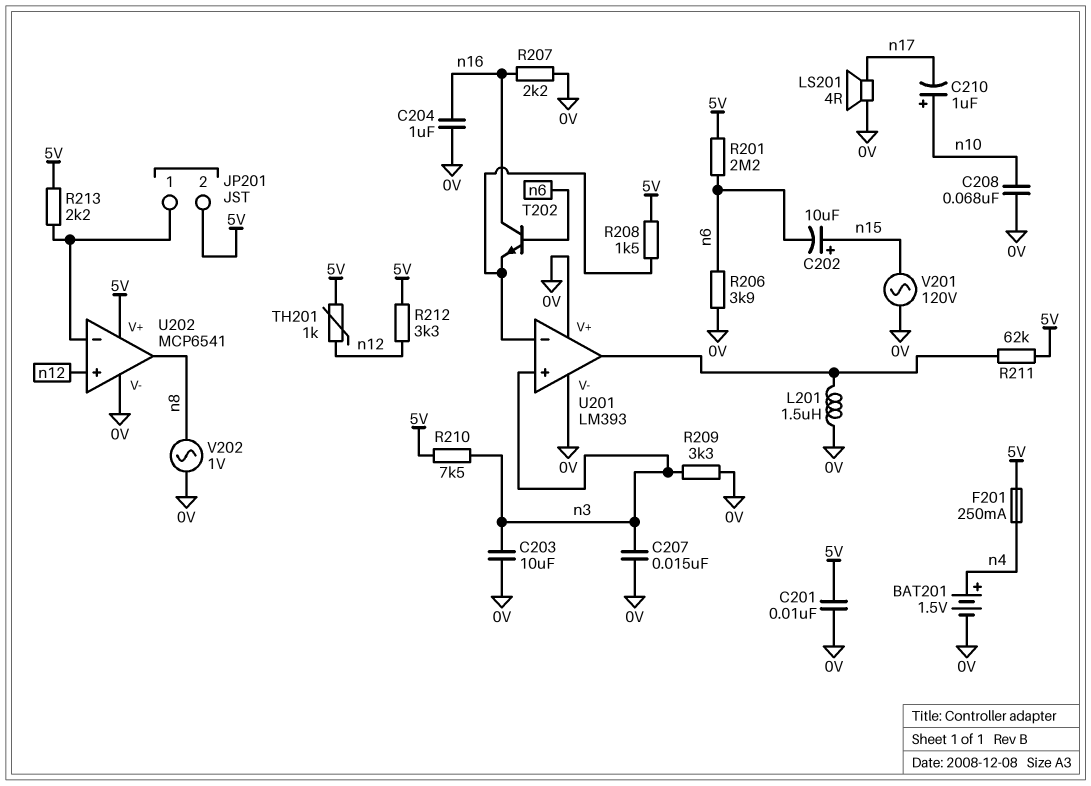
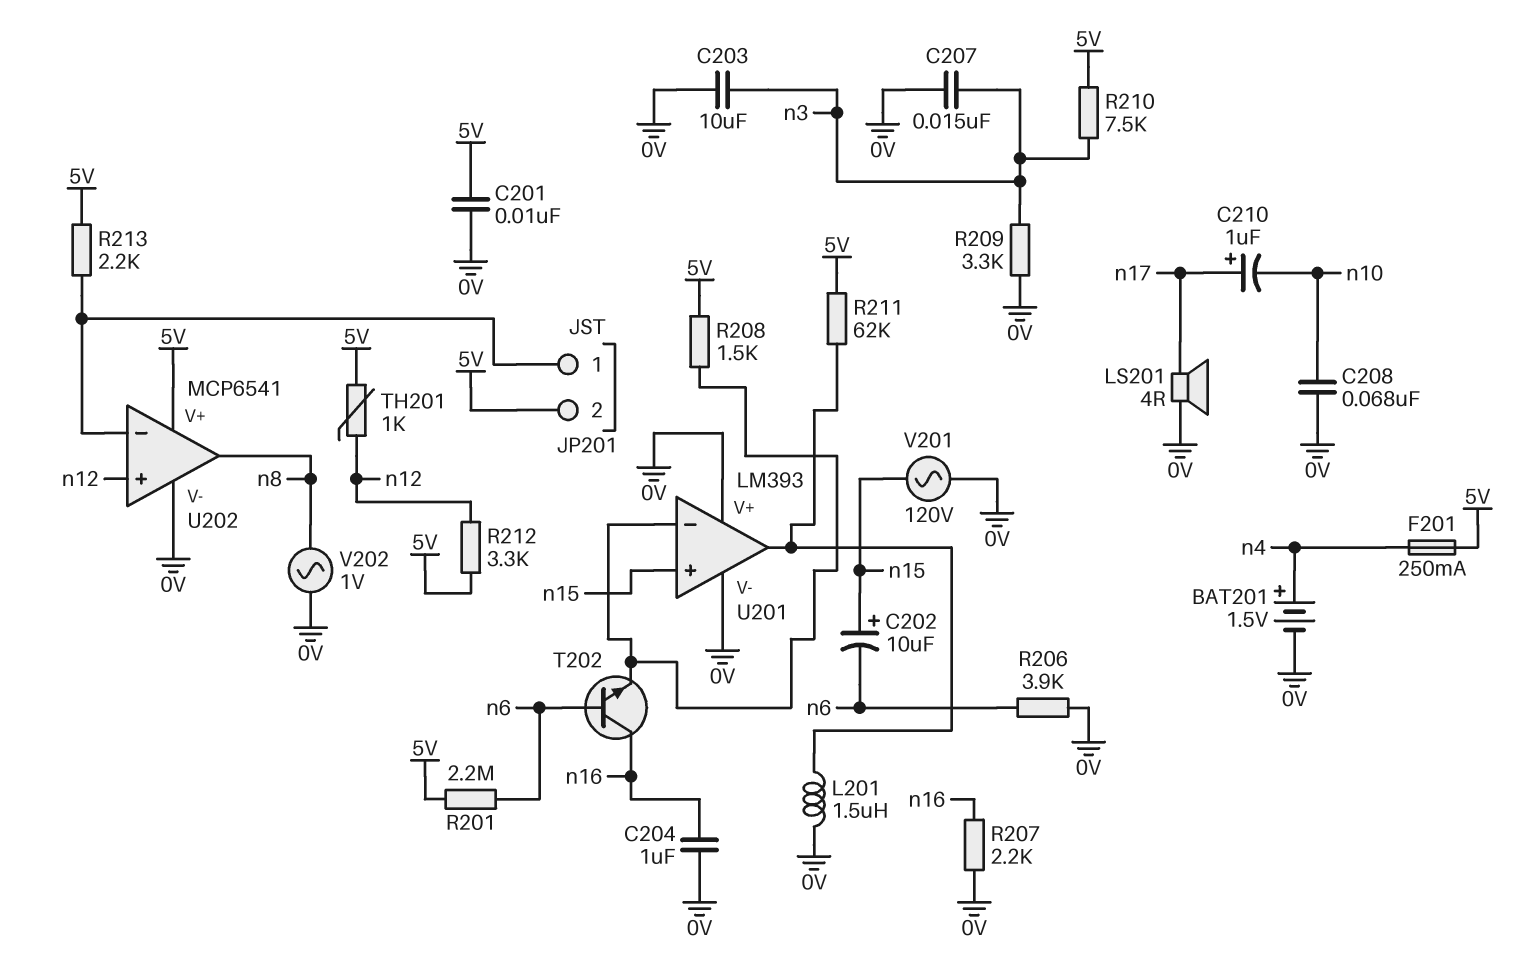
C210: 1uF (plus n10, minus n17) -> 1uF (plus n17, minus n10)
U201 pin in+: n3 -> n15

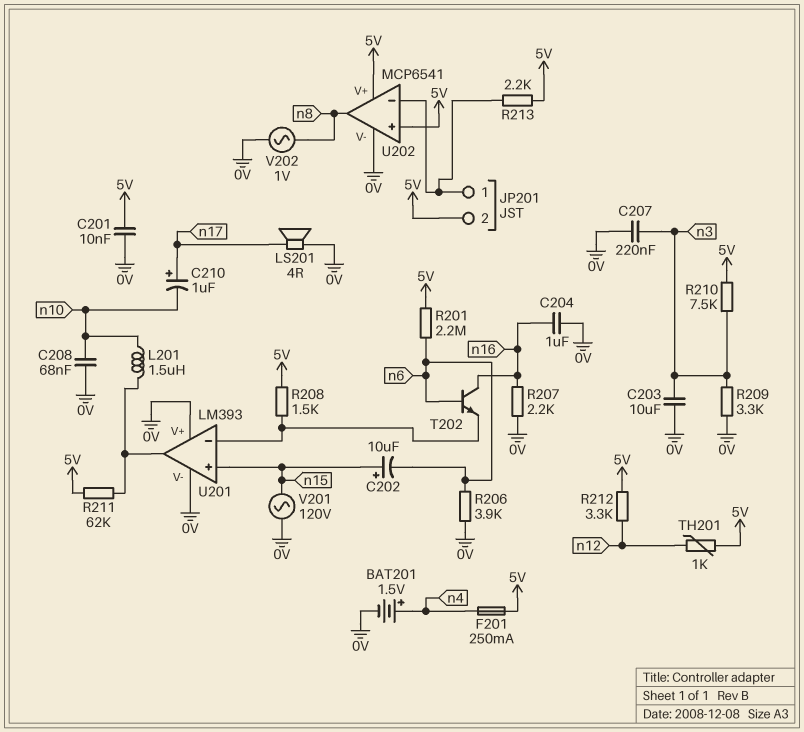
C207: 15nF (0V, n3) -> 220nF (0V, n3)
L201: 1.5uH (0V, U201/out) -> 1.5uH (U201/out, n10)
U202 pin in+: n12 -> 5V

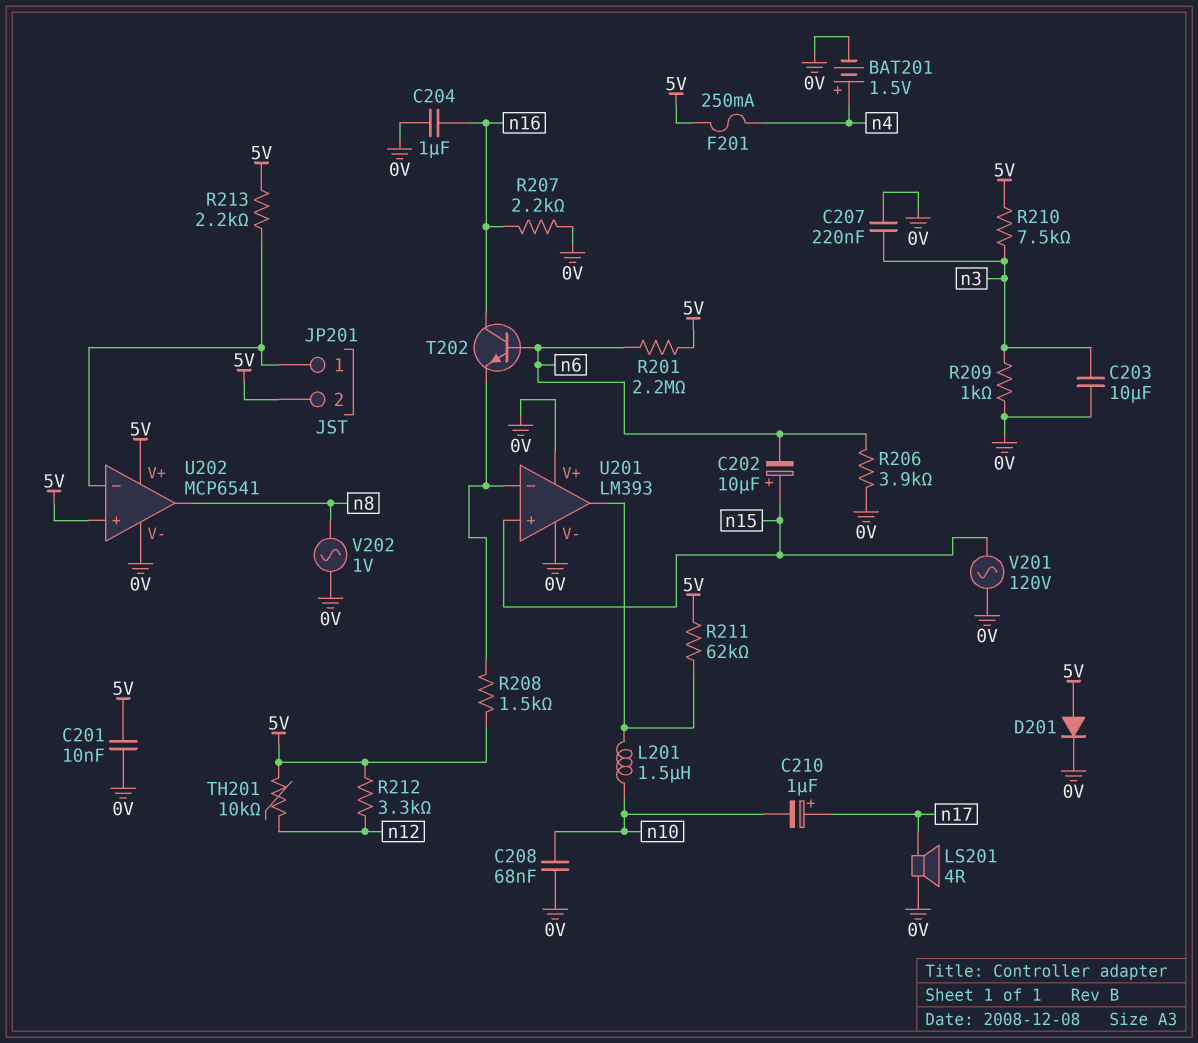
D201: none -> diode (A 5V, K 0V)
R209: 3.3k (0V, n3) -> 1k (0V, n3)
TH201: 1k (5V, n12) -> 10k (5V, n12)

